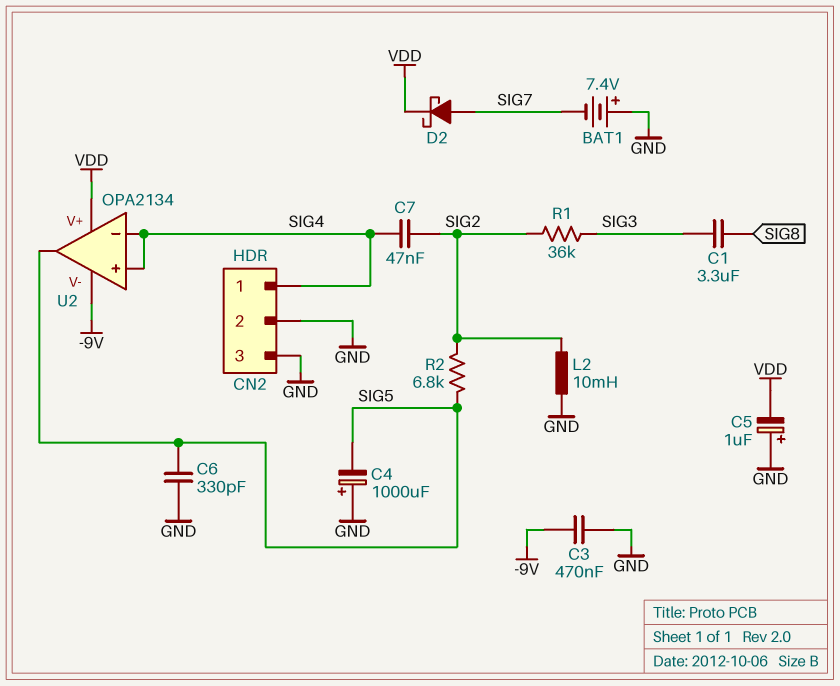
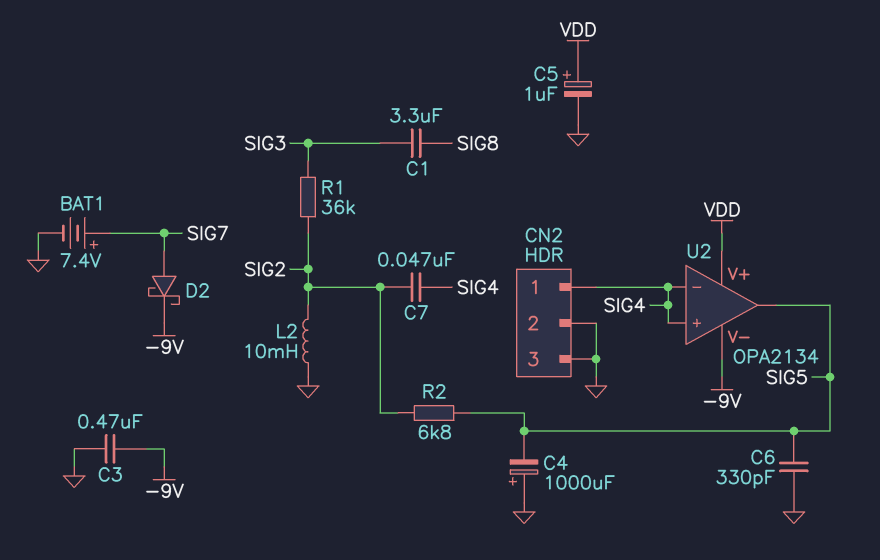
BAT1: 7.4V (plus GND, minus SIG7) -> 7.4V (plus SIG7, minus GND)
C5: 1uF (plus GND, minus VDD) -> 1uF (plus VDD, minus GND)
D2: schottky (A SIG7, K VDD) -> schottky (A SIG7, K -9V)

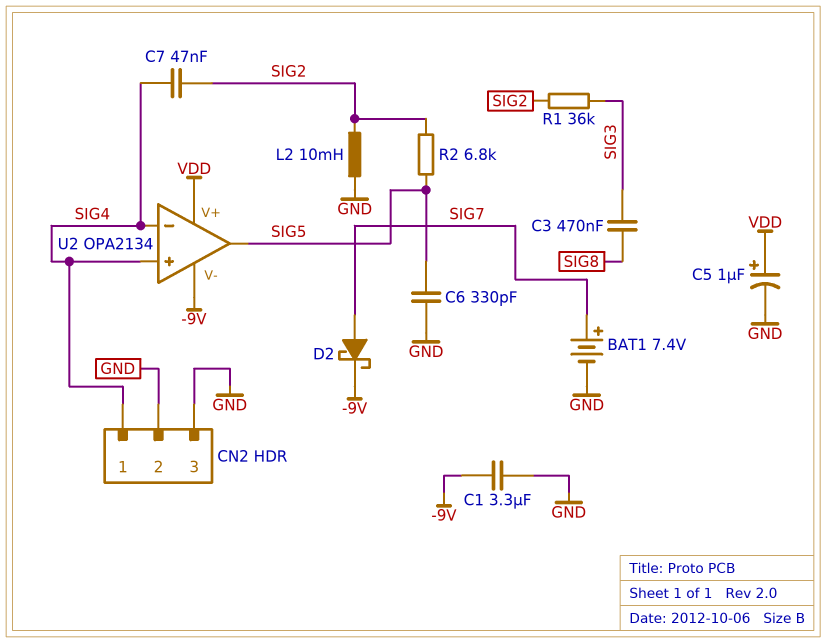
C1: 3.3uF (SIG3, SIG8) -> 3.3uF (-9V, GND)
C3: 470nF (-9V, GND) -> 470nF (SIG3, SIG8)
C4: 1000uF (plus GND, minus SIG5) -> none

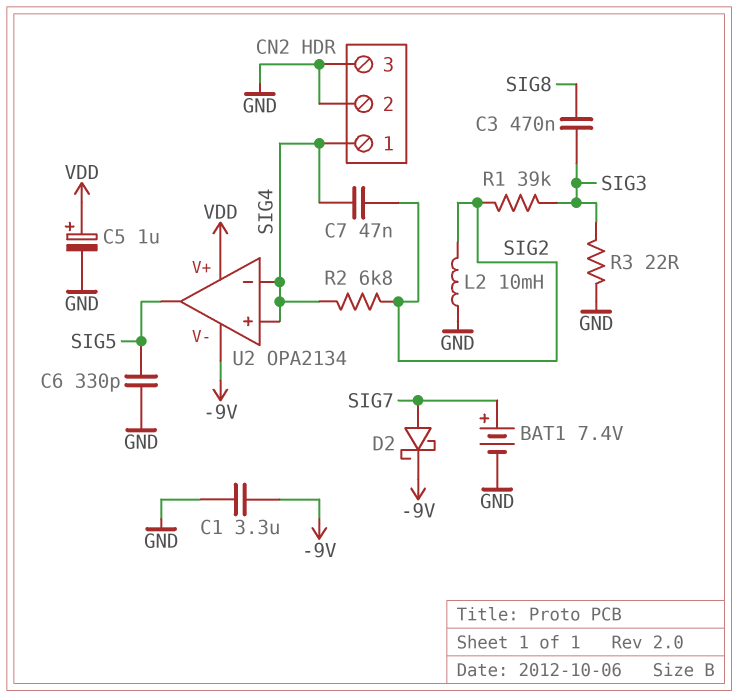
R1: 36k (SIG2, SIG3) -> 39k (SIG2, SIG3)
R2: 6.8k (SIG2, SIG5) -> 6.8k (SIG2, SIG4)
R3: none -> 22 (GND, SIG3)

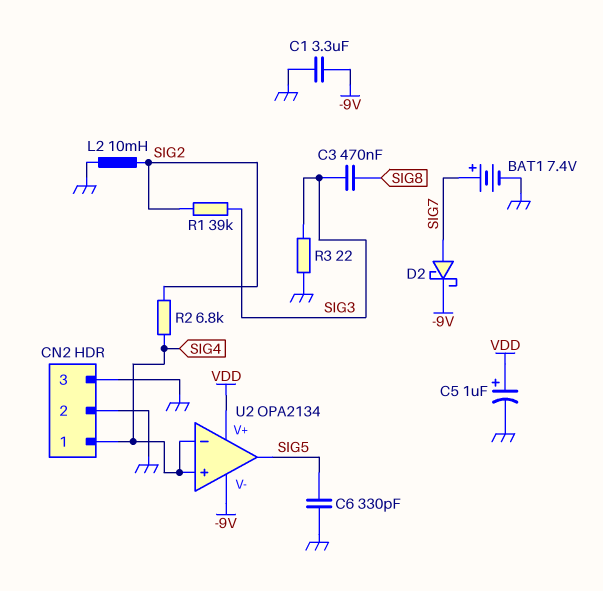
C7: 47nF (SIG2, SIG4) -> none

